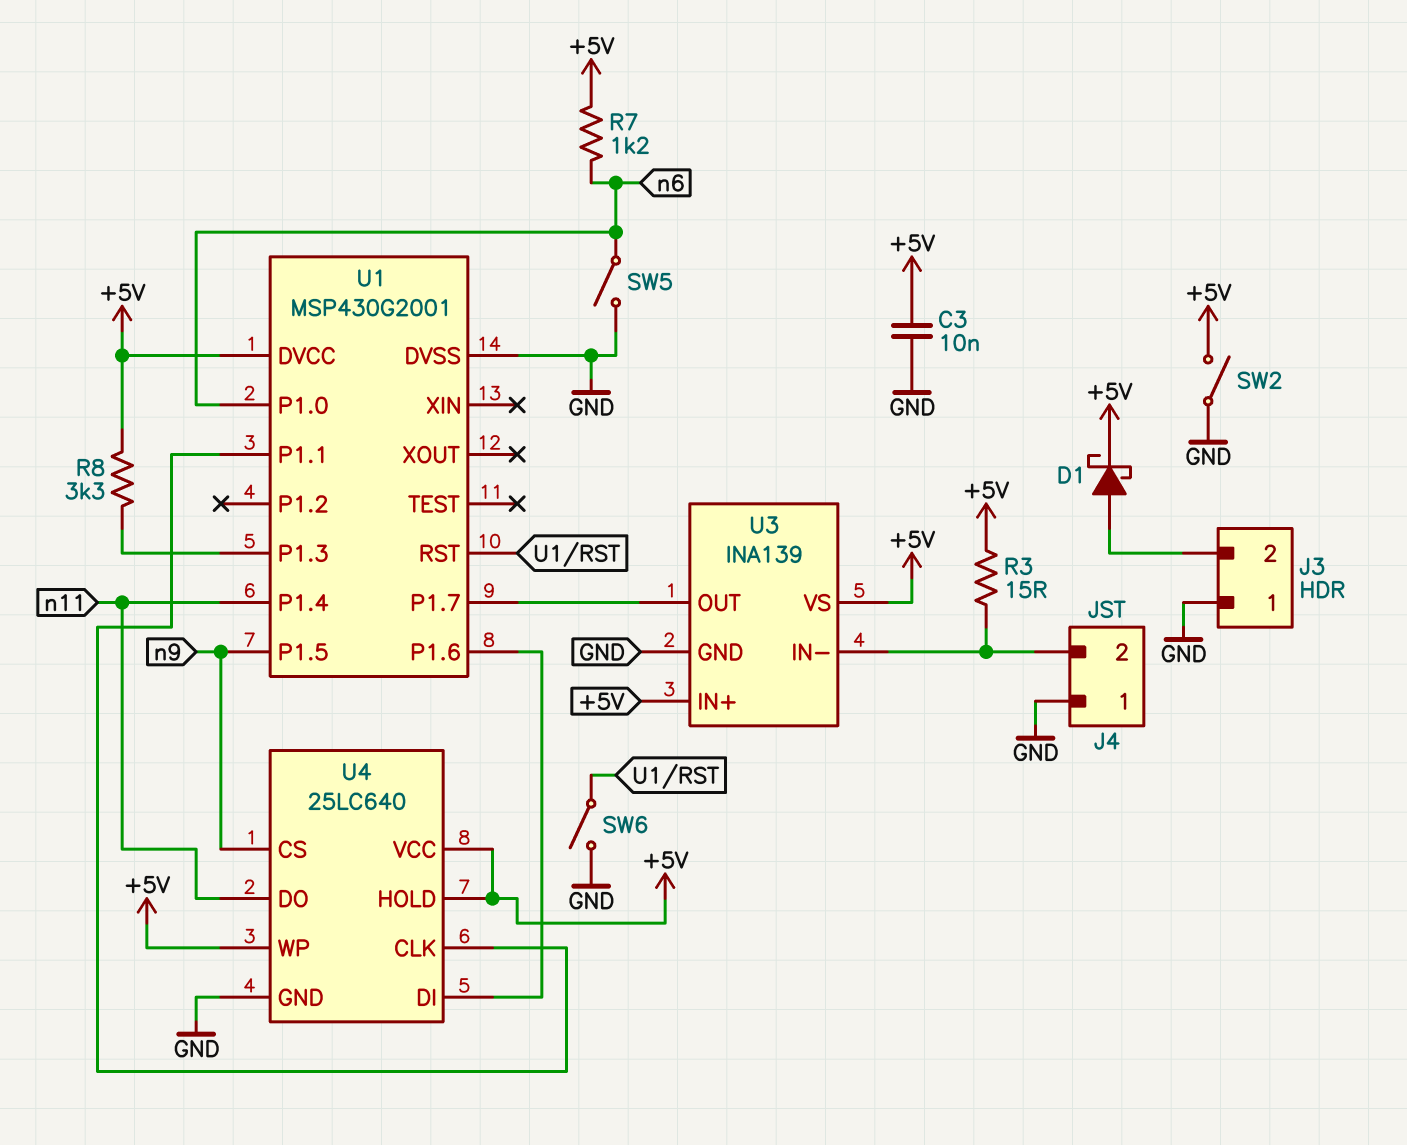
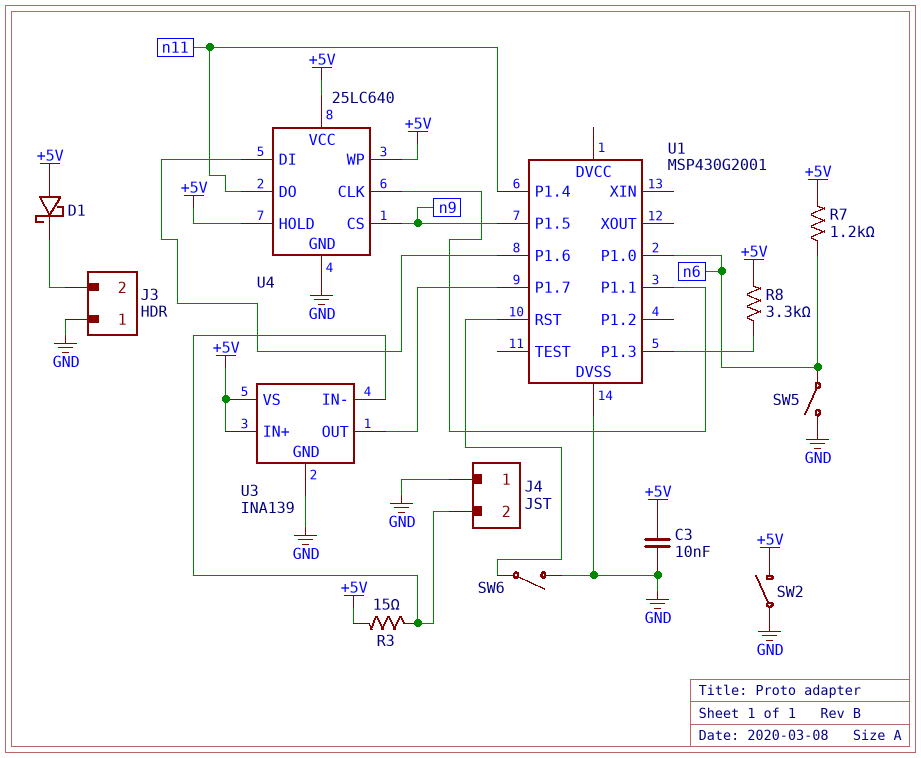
D1: schottky (A J3/2, K +5V) -> schottky (A +5V, K J3/2)
U1 pin DVCC: +5V -> none

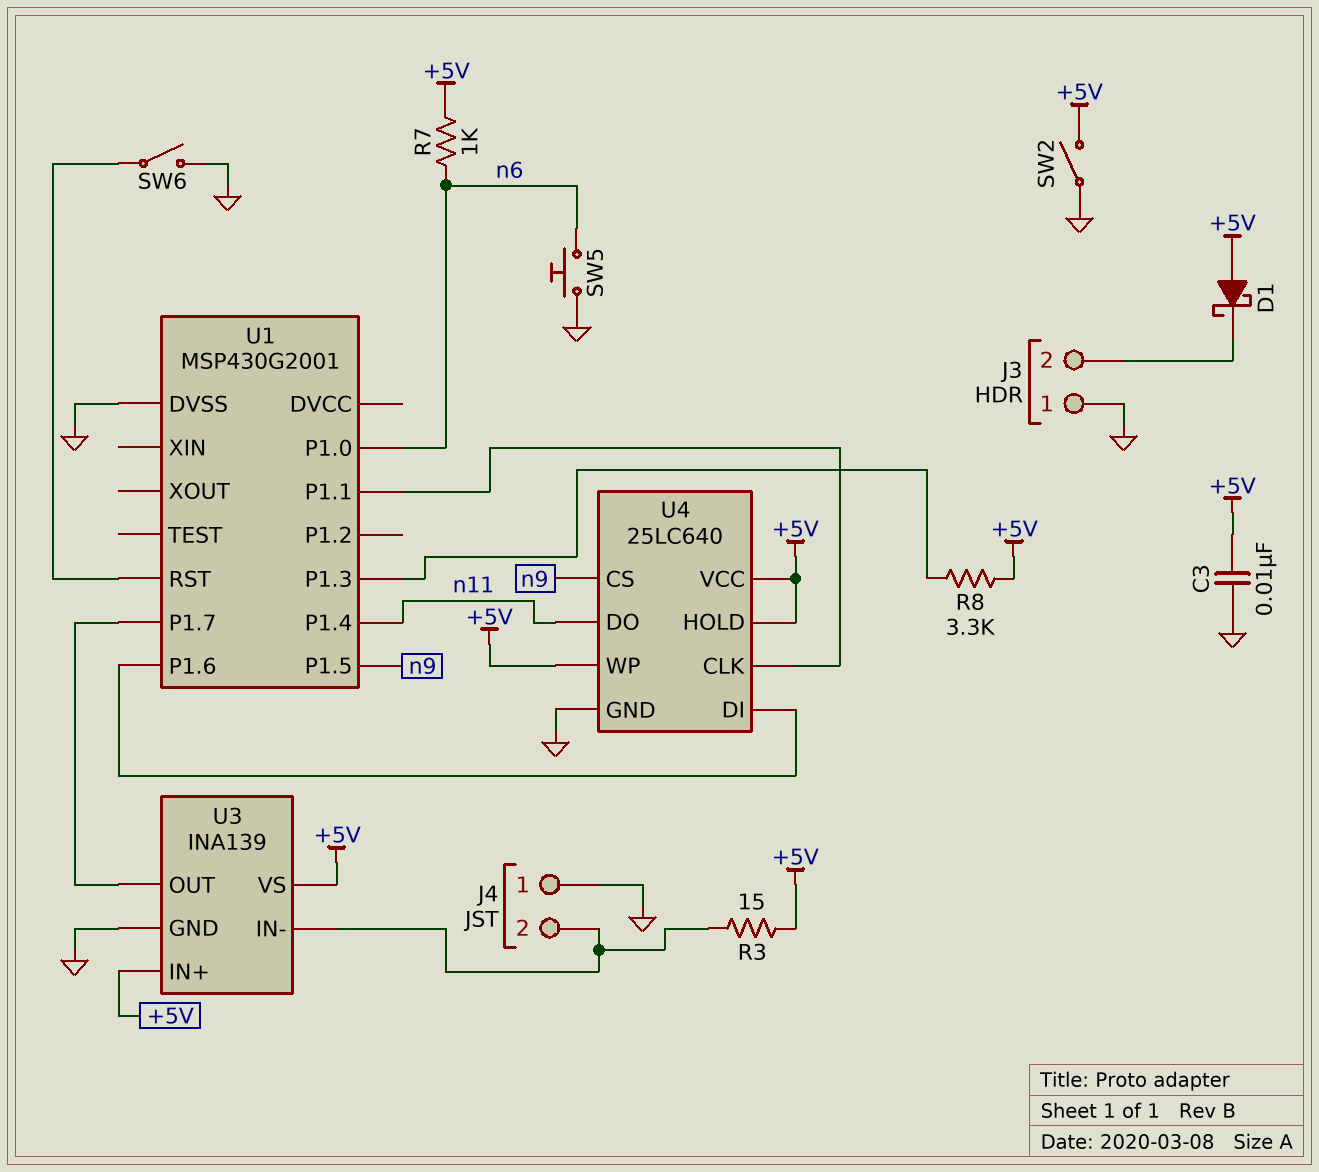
R7: 1.2k (+5V, n6) -> 1k (+5V, n6)
SW5: switch (GND, n6) -> button (GND, n6)

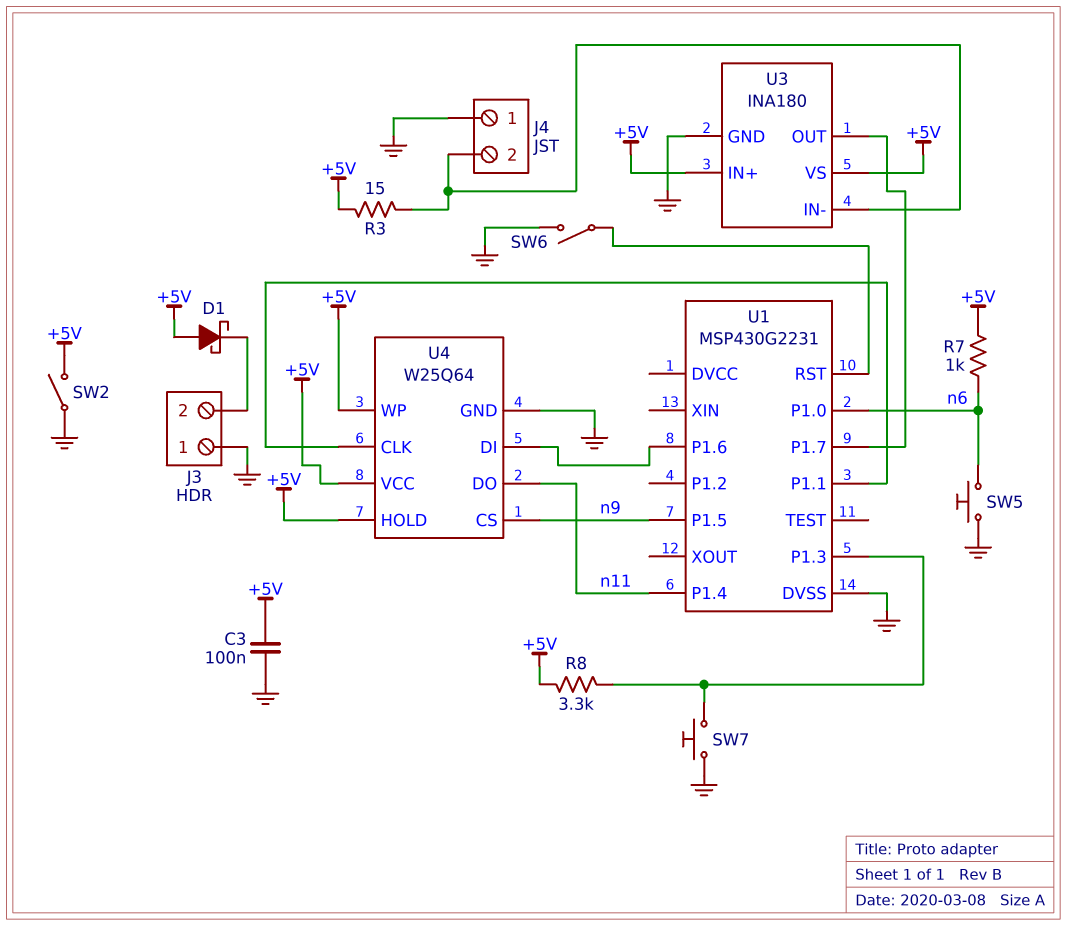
C3: 10nF (+5V, GND) -> 100nF (+5V, GND)
SW7: none -> button (GND, U1/P1.3)
U1: MSP430G2001 -> MSP430G2231
U3: INA139 -> INA180
U4: 25LC640 -> W25Q64

